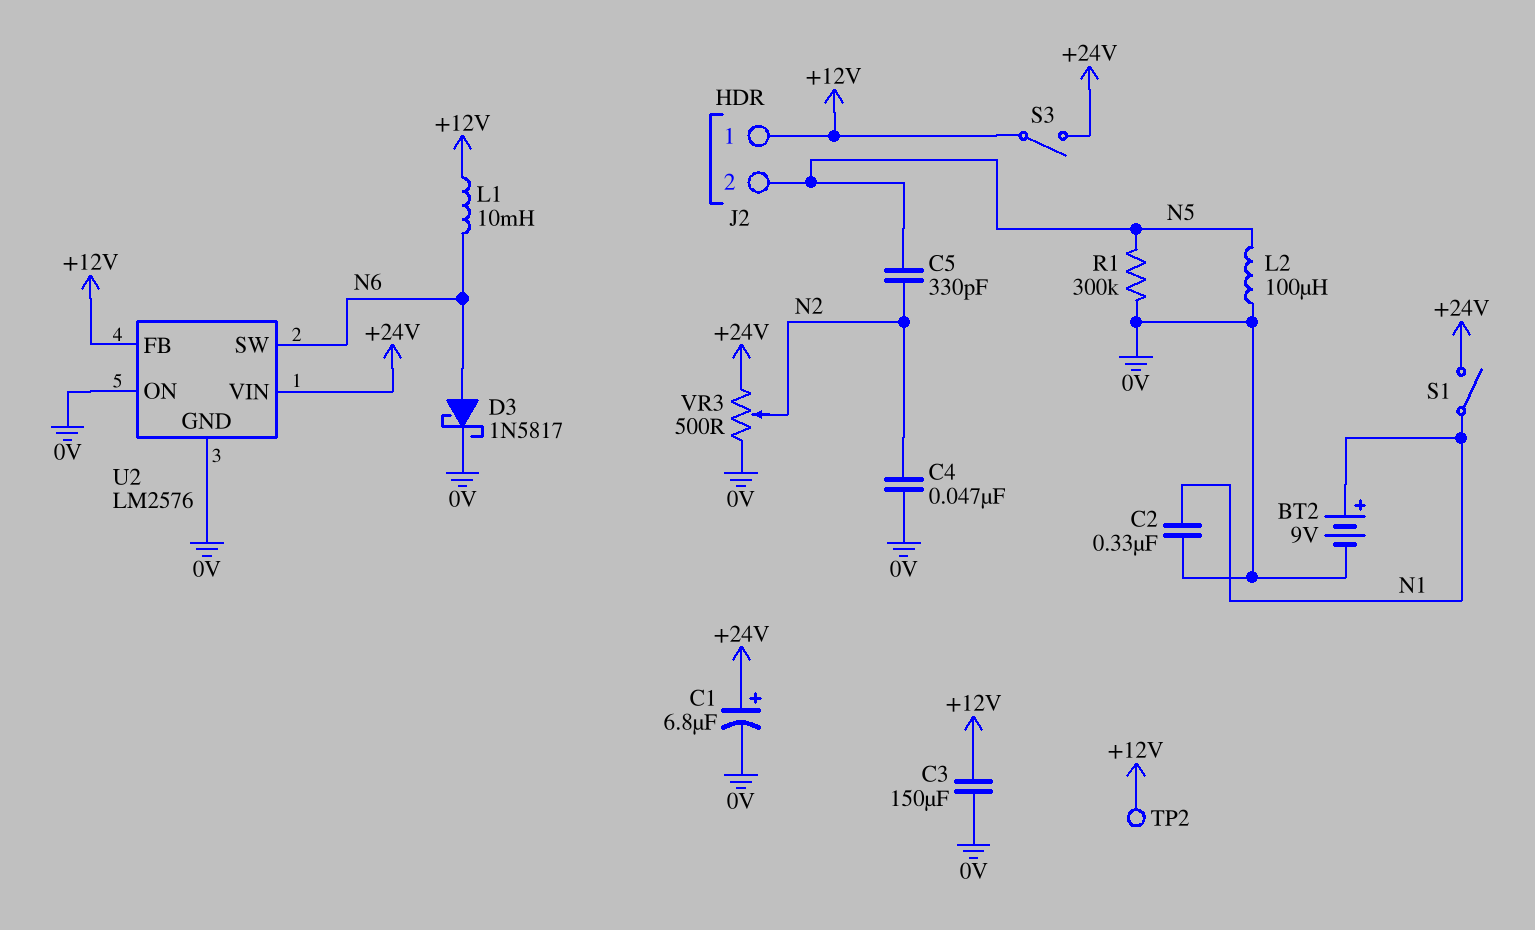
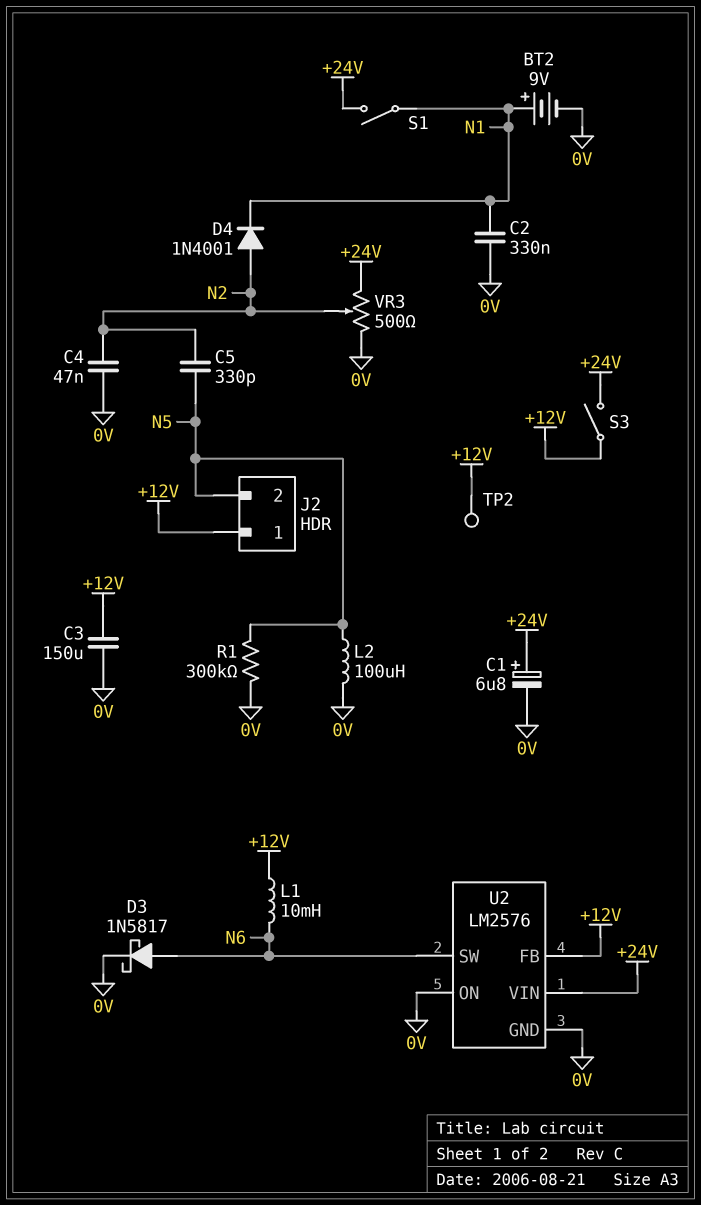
D4: none -> diode 1N4001 (A N2, K N1)

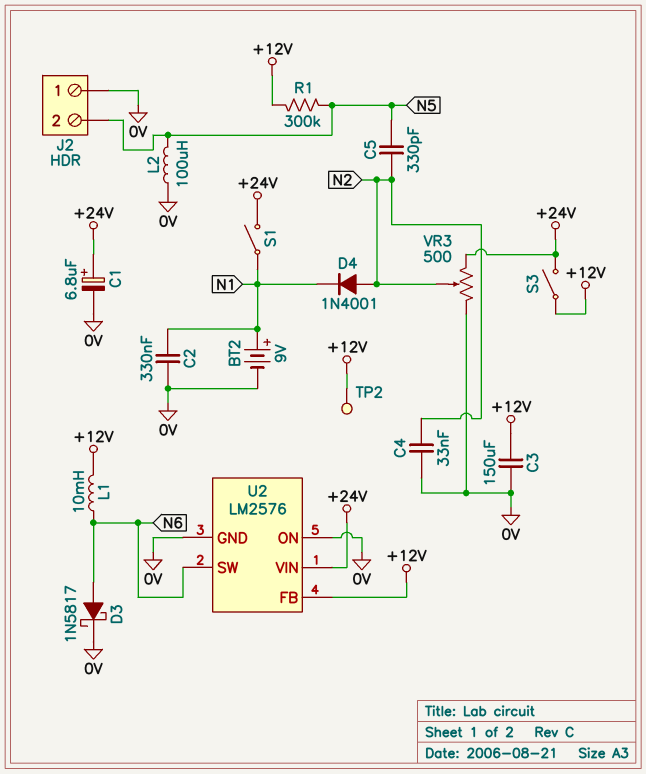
C4: 47nF (0V, N2) -> 33nF (0V, N2)
J2 pin 1: +12V -> 0V
R1: 300k (0V, N5) -> 300k (+12V, N5)

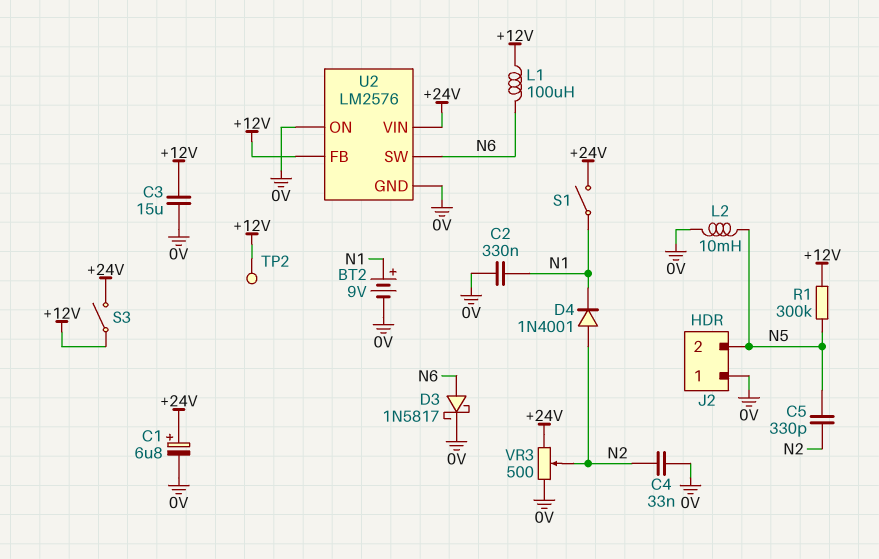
C3: 150uF (+12V, 0V) -> 15uF (+12V, 0V)
L1: 10mH (+12V, N6) -> 100uH (+12V, N6)
L2: 100uH (0V, N5) -> 10mH (0V, N5)

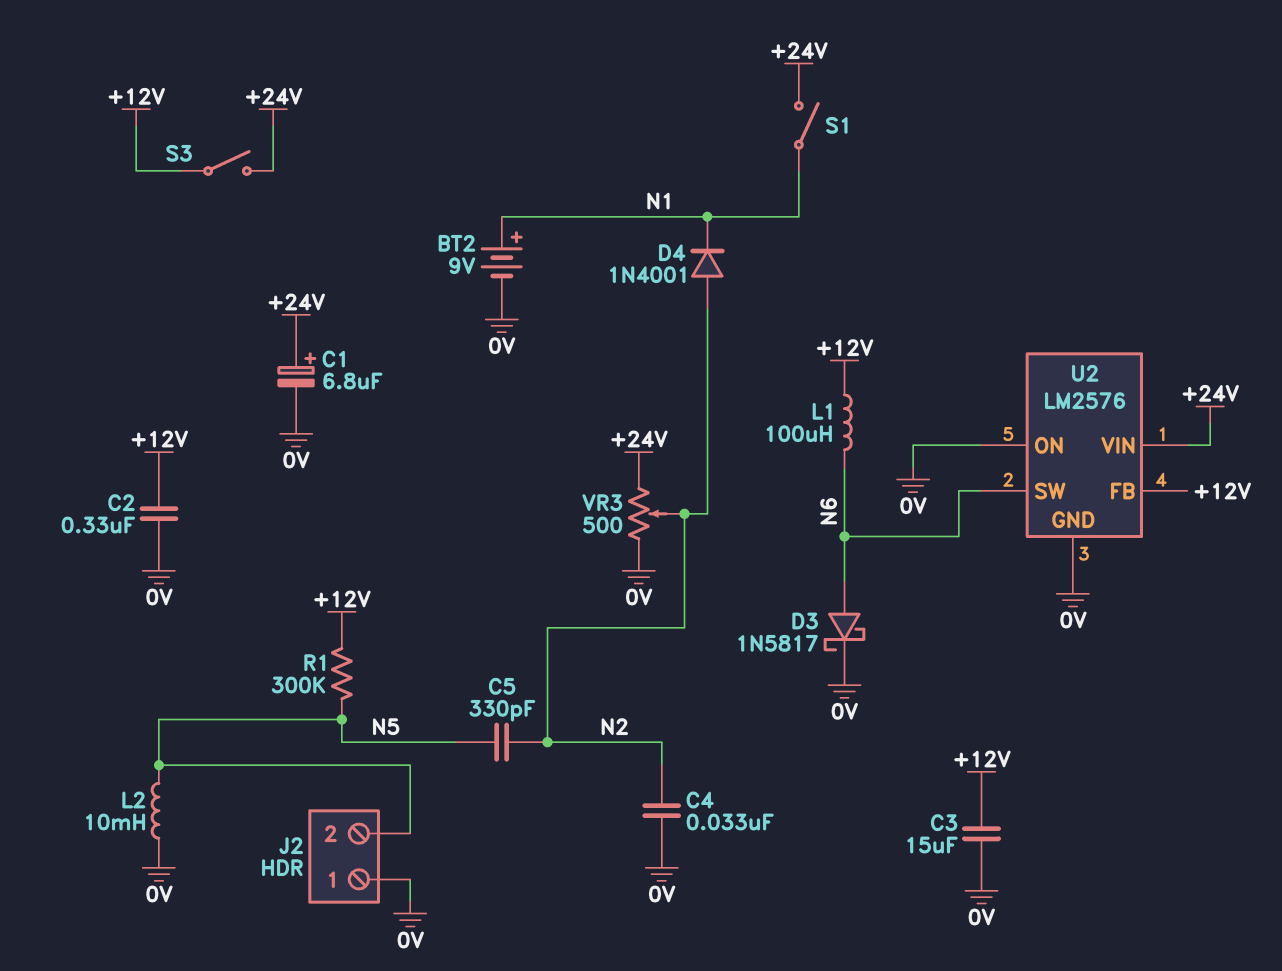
C2: 330nF (0V, N1) -> 330nF (+12V, 0V)
TP2: test point (+12V) -> none

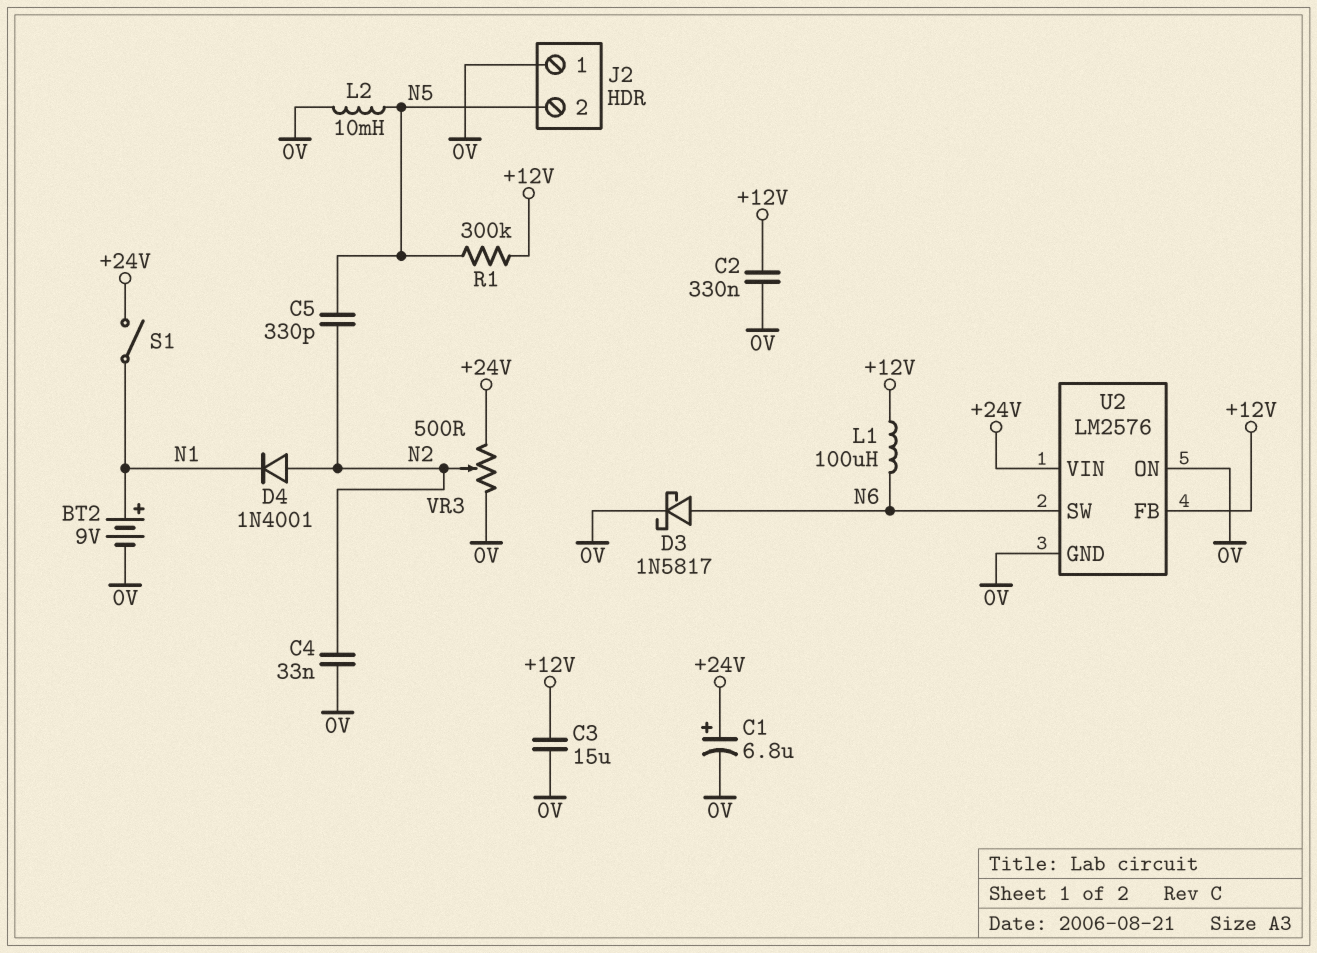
S3: switch (+12V, +24V) -> none

